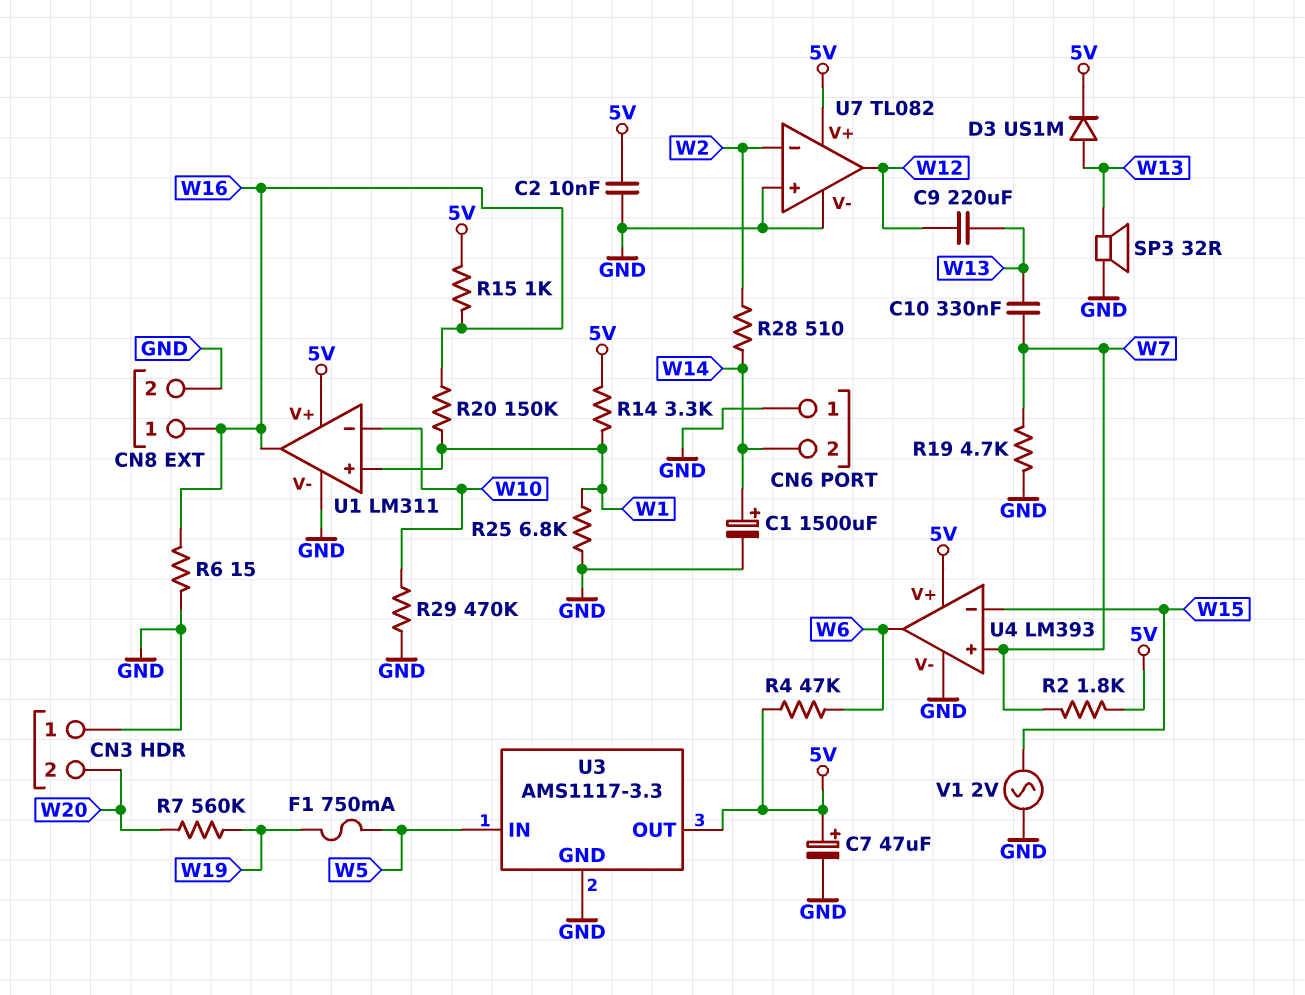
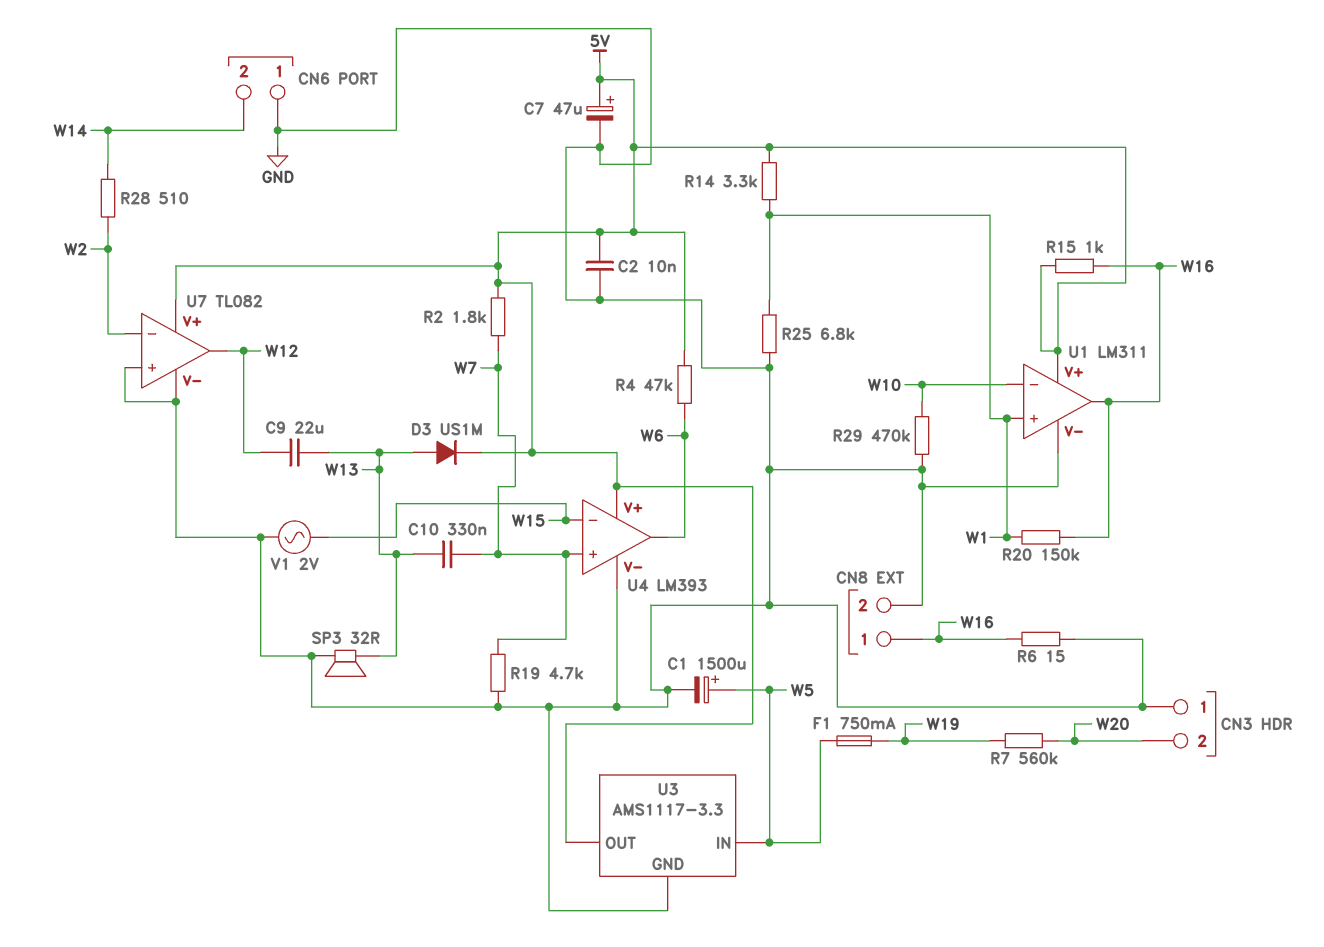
C1: 1500uF (plus W14, minus GND) -> 1500uF (plus W5, minus GND)
C9: 220uF (W12, W13) -> 22uF (W12, W13)

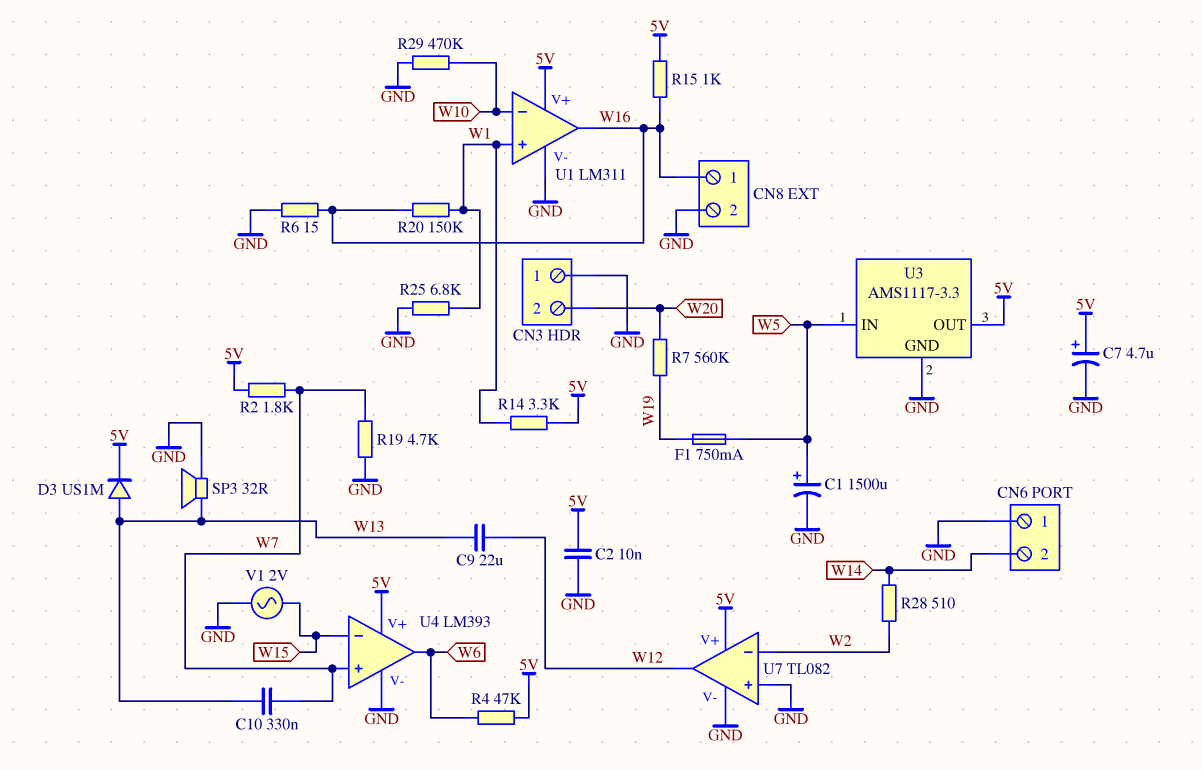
C7: 47uF (plus 5V, minus GND) -> 4.7uF (plus 5V, minus GND)

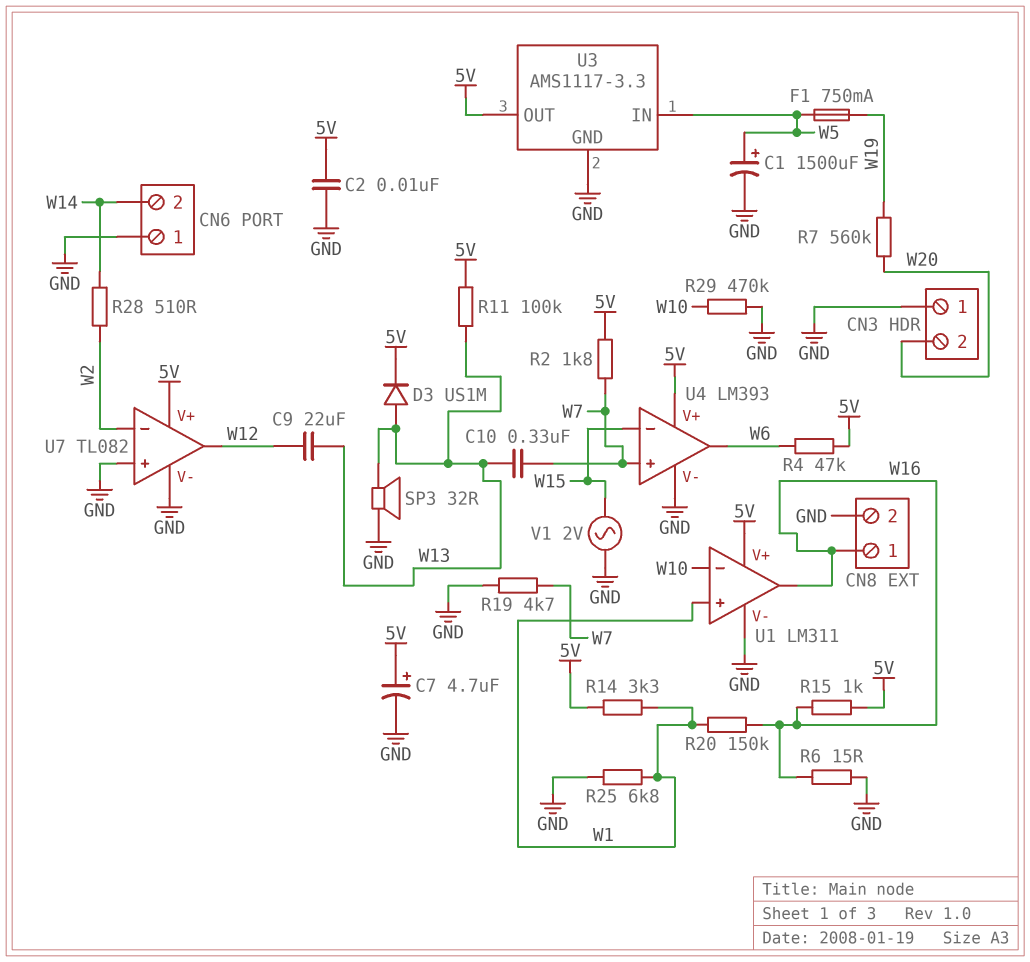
R11: none -> 100k (5V, W13)

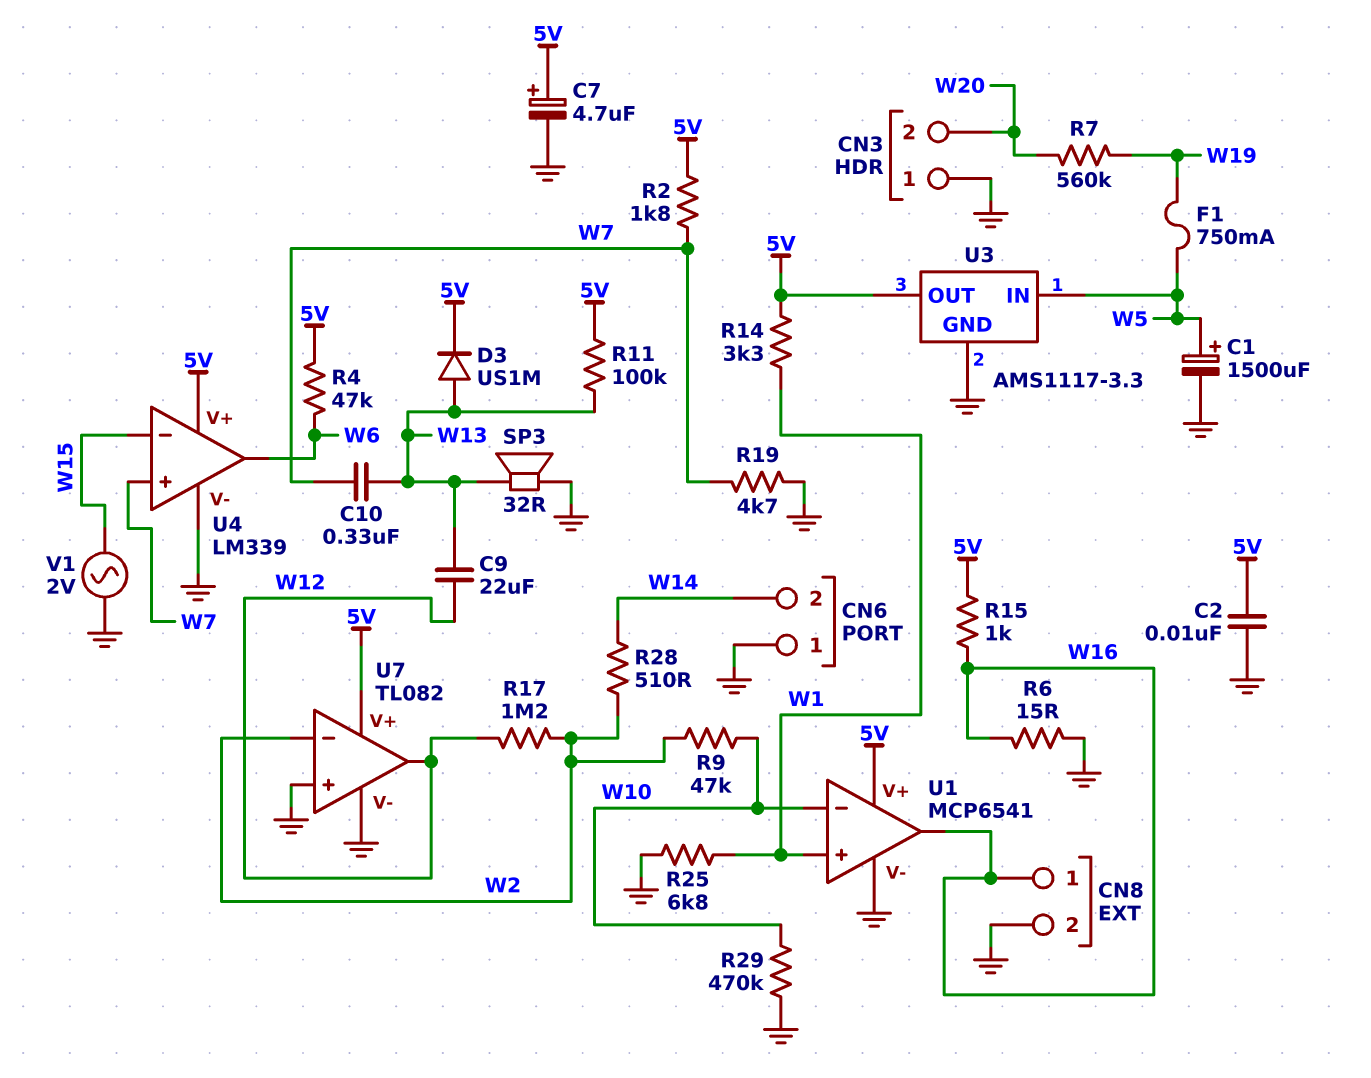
R9: none -> 47k (W2, W10)
R17: none -> 1.2M (W2, W12)
R20: 150k (W1, W16) -> none
U1: LM311 -> MCP6541
U4: LM393 -> LM339

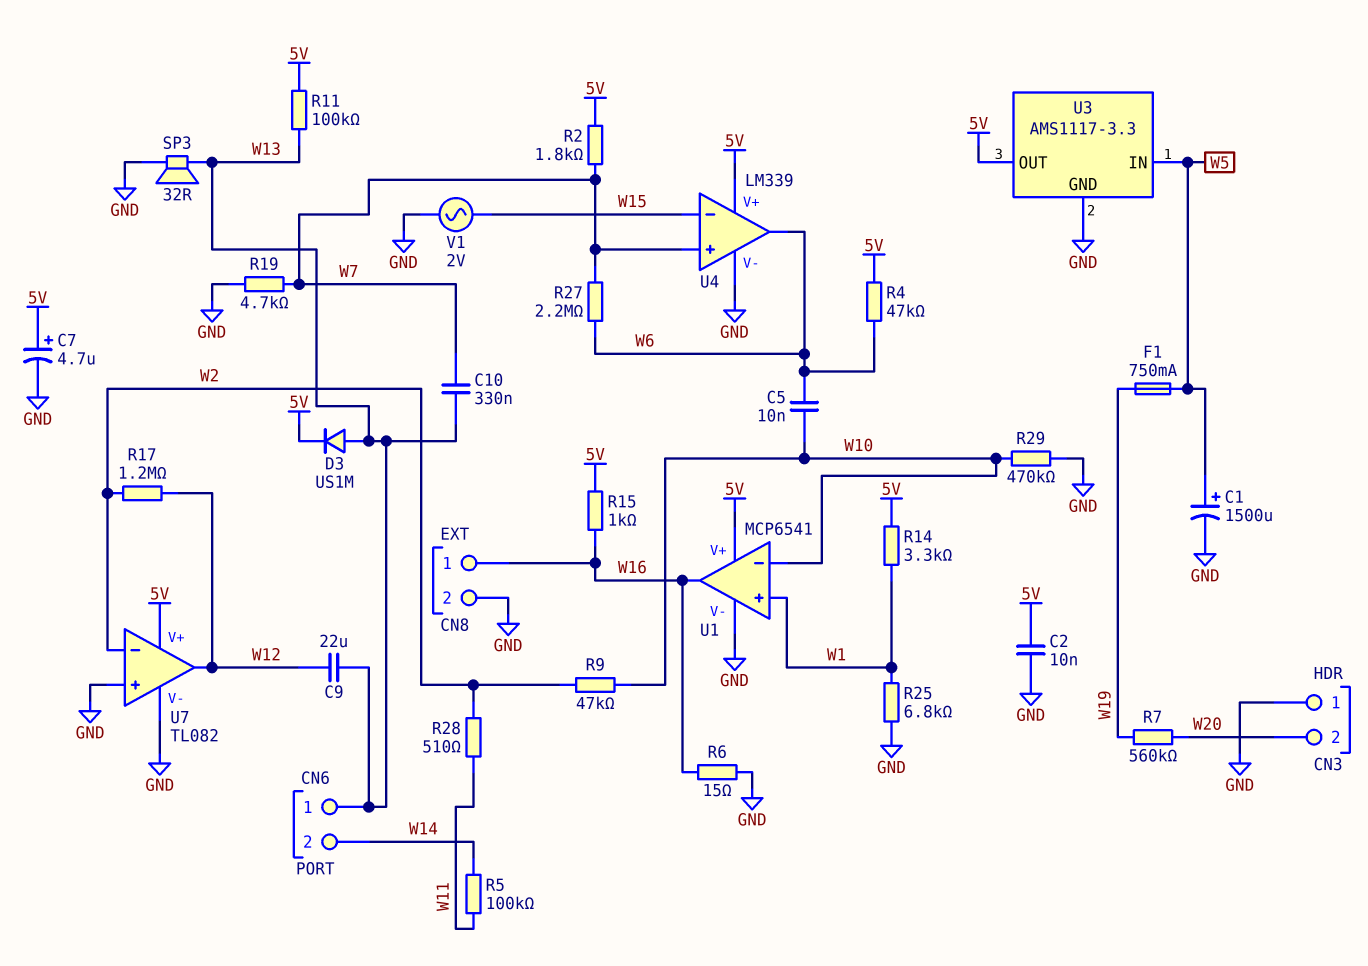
C5: none -> 10nF (W6, W10)
CN6 pin 1: GND -> W13
R5: none -> 100k (W11, W14)
R27: none -> 2.2M (W6, W7)
R28: 510 (W2, W14) -> 510 (W2, W11)

